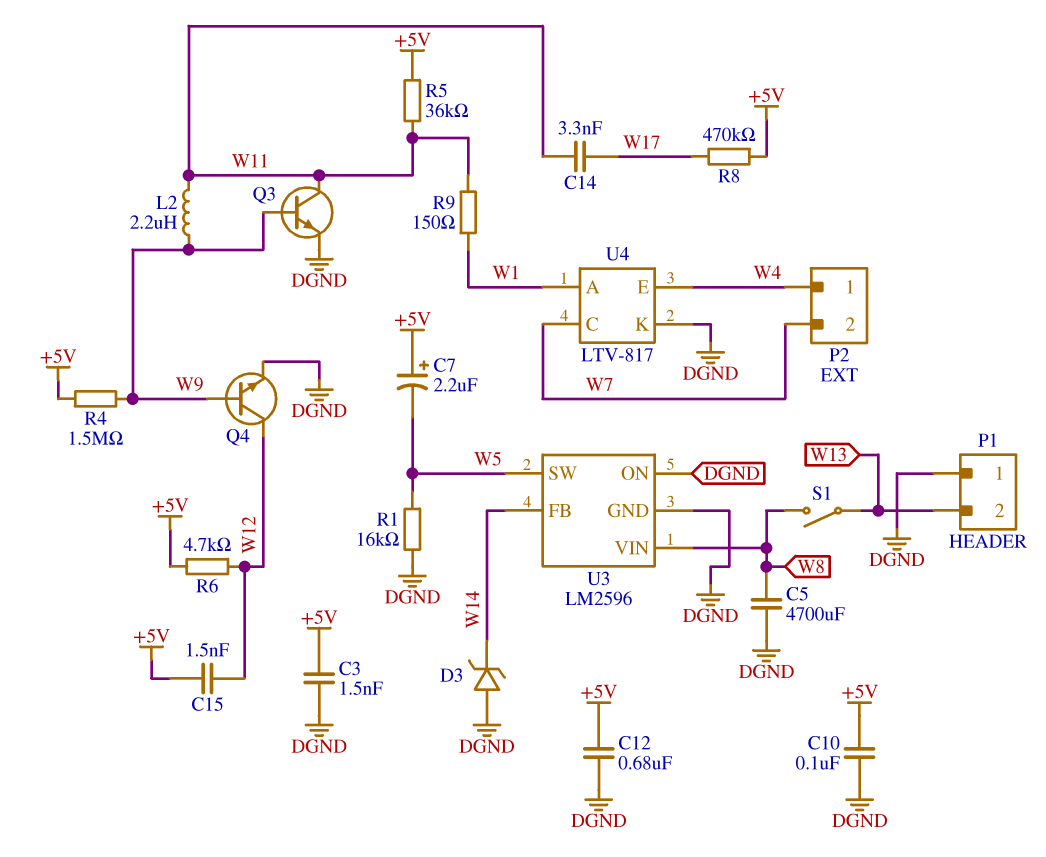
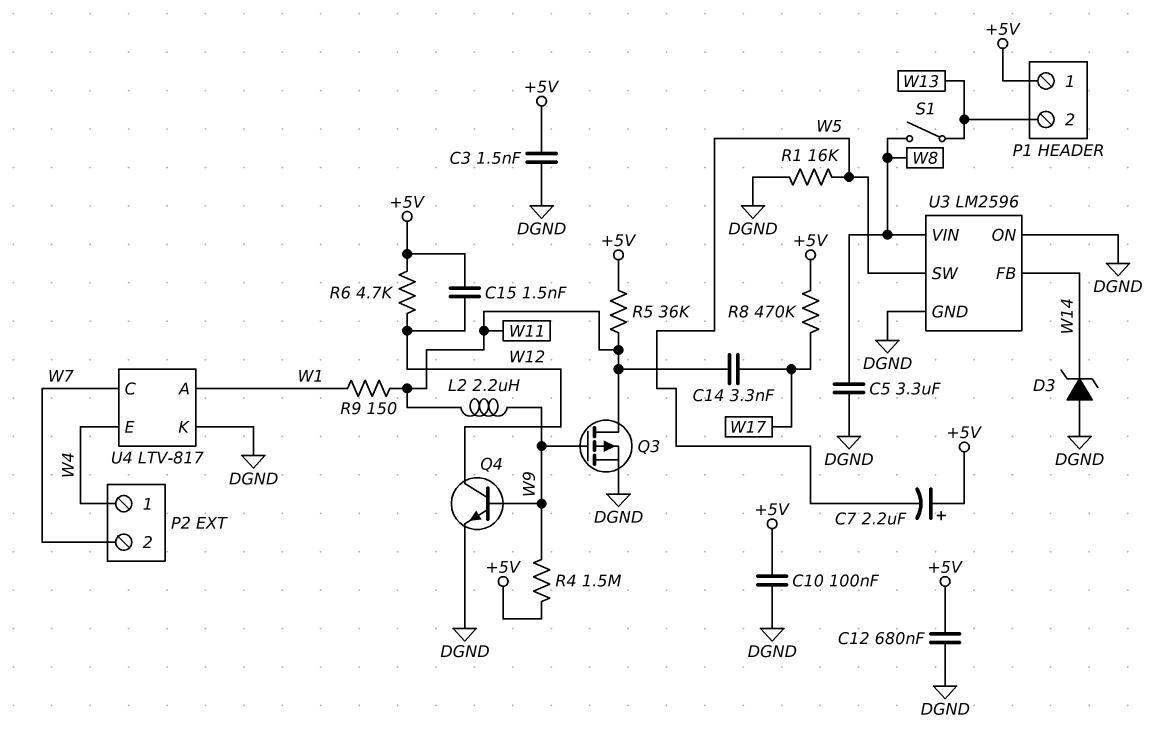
C5: 4700uF (DGND, W8) -> 3.3uF (DGND, W8)
P1 pin 1: DGND -> +5V
Q3: NPN (B W9, C W11, E DGND) -> PMOS (G W9, D W11, S DGND)

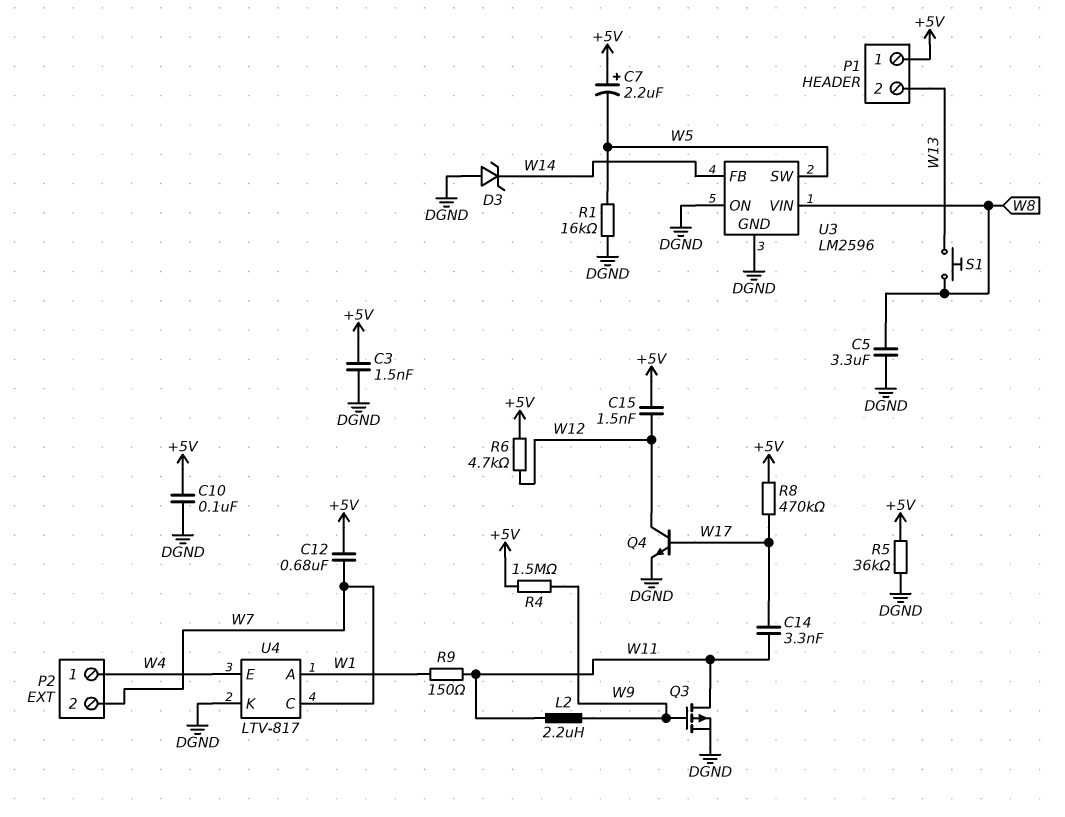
C12: 680nF (+5V, DGND) -> 680nF (+5V, W7)
Q4: NPN (B W9, C W12, E DGND) -> NPN (B W17, C W12, E DGND)
R5: 36k (+5V, W11) -> 36k (+5V, DGND)
S1: switch (W8, W13) -> button (W8, W13)

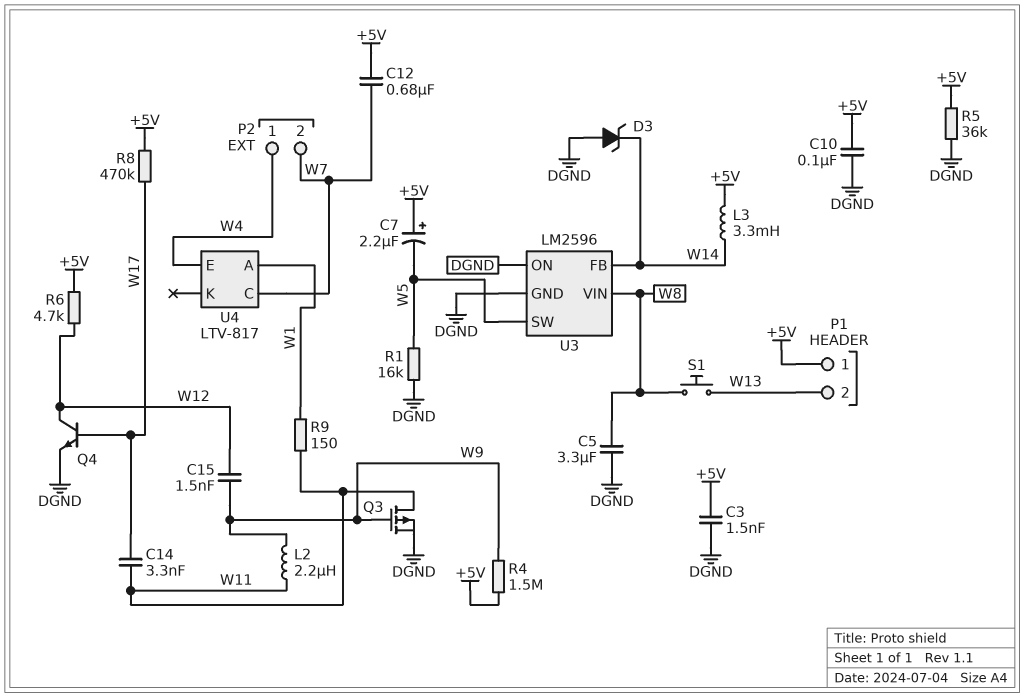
C15: 1.5nF (+5V, W12) -> 1.5nF (W9, W12)
L3: none -> 3.3mH (+5V, W14)
U4 pin K: DGND -> none

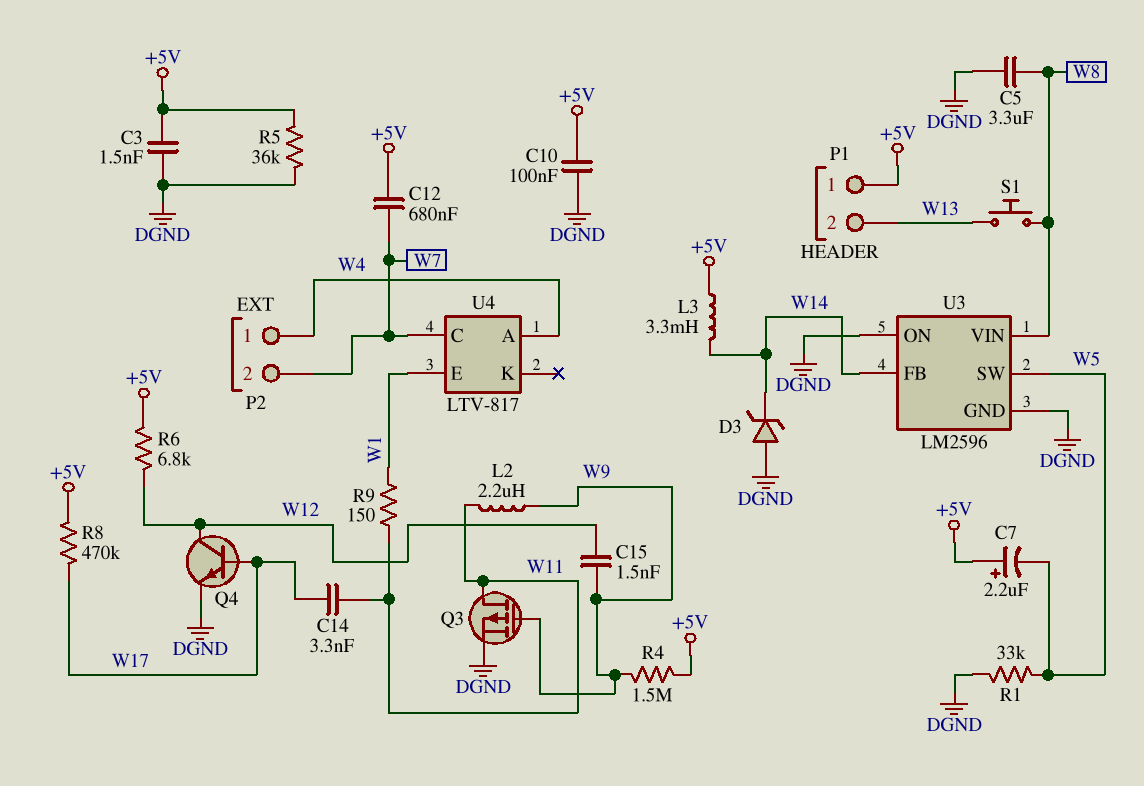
R1: 16k (DGND, W5) -> 33k (DGND, W5)
R6: 4.7k (+5V, W12) -> 6.8k (+5V, W12)
U4 pin A: W1 -> W4
U4 pin E: W4 -> W1

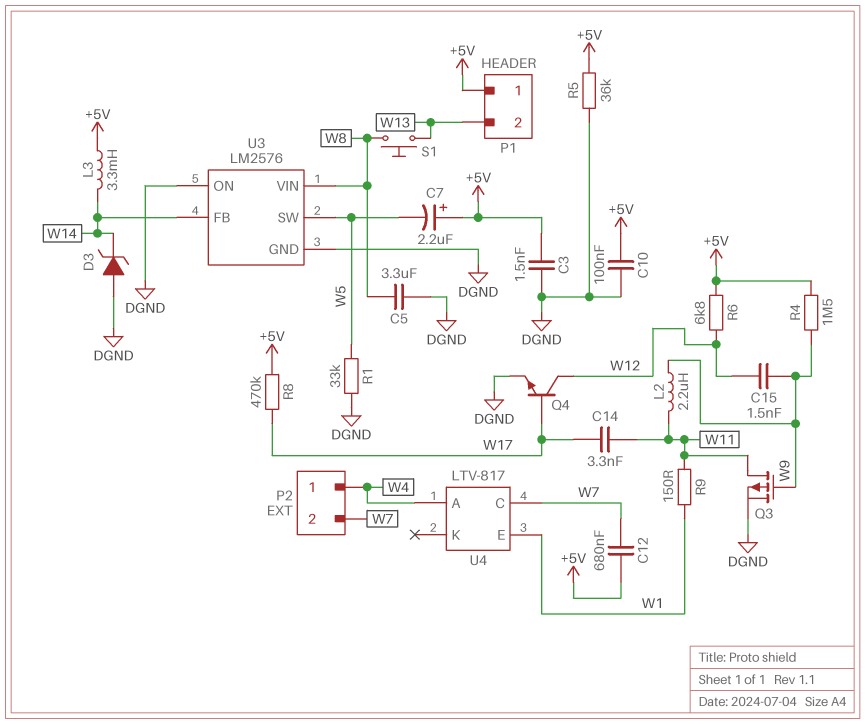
U3: LM2596 -> LM2576

